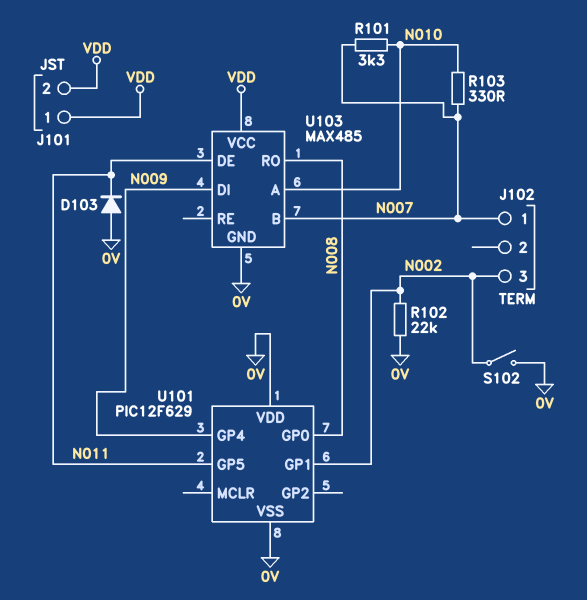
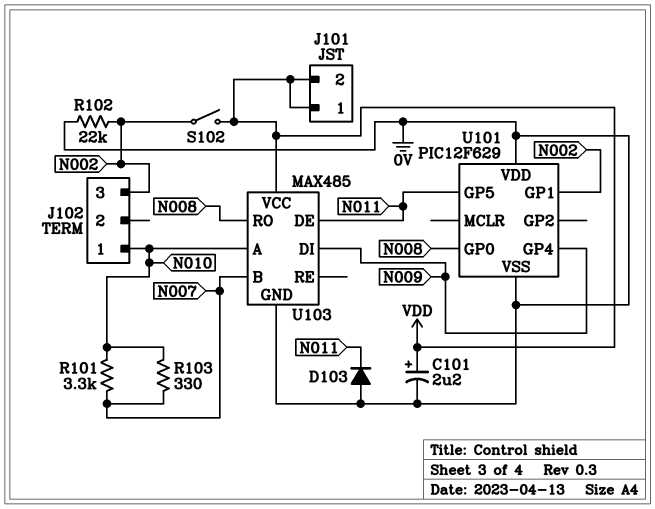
C101: none -> 2.2uF (plus VDD, minus 0V)
J102 pin 1: N007 -> N010
S102: switch (0V, N002) -> switch (N002, VDD)

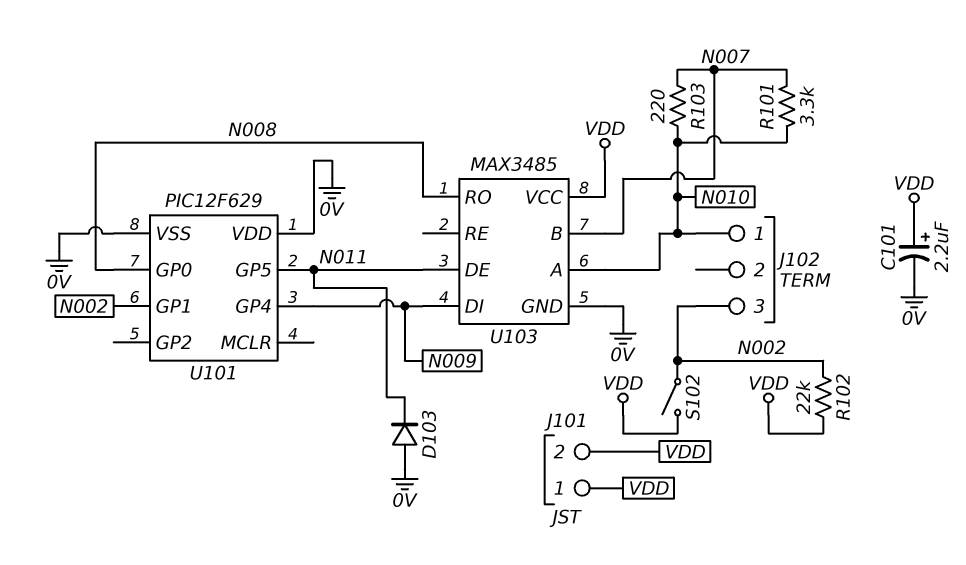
R102: 22k (0V, N002) -> 22k (N002, VDD)
R103: 330 (N007, N010) -> 220 (N007, N010)
U103: MAX485 -> MAX3485

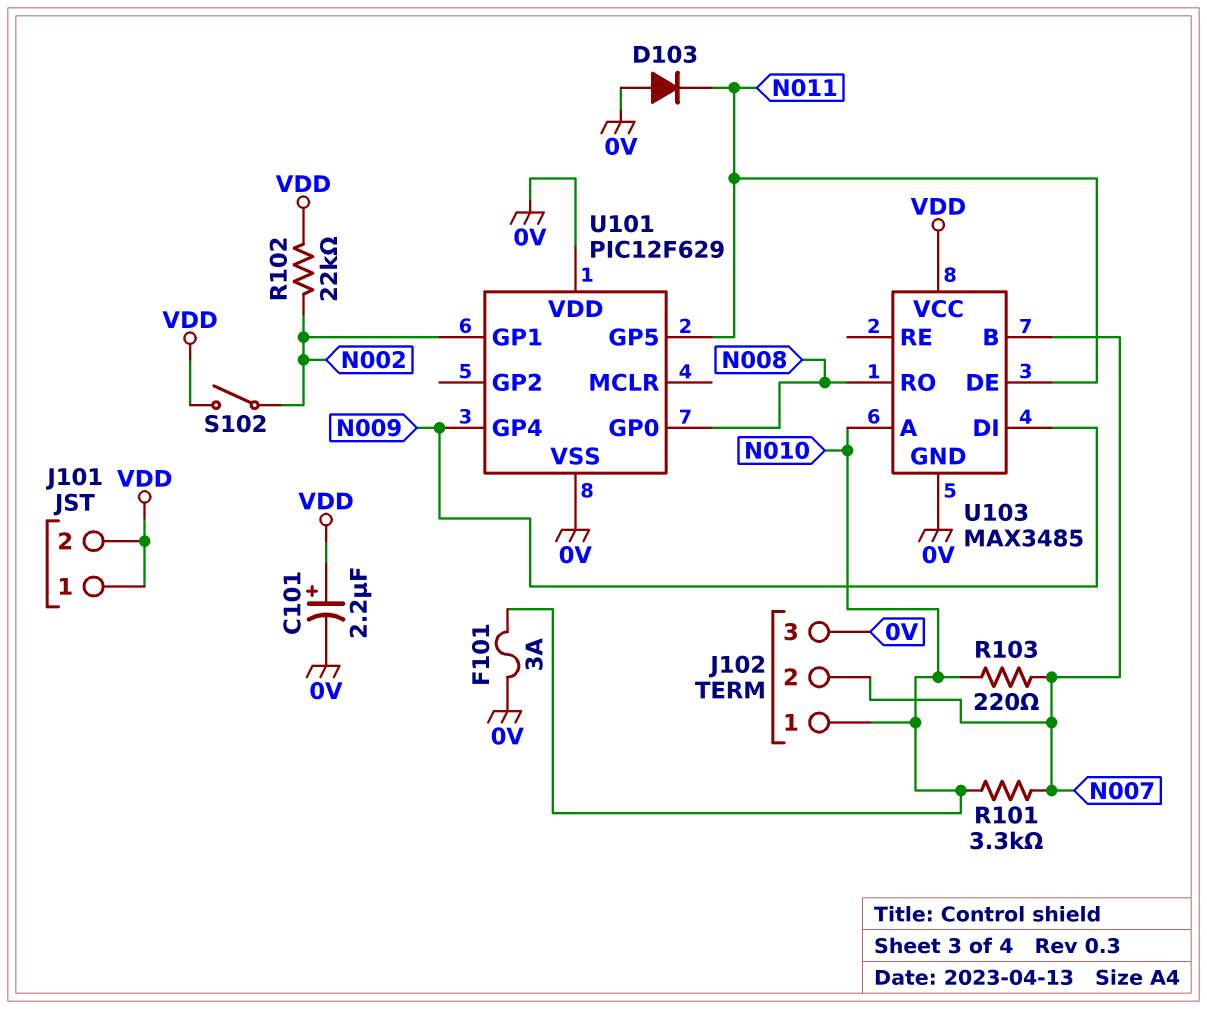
F101: none -> 3A (0V, N010)
J102 pin 2: none -> N007
J102 pin 3: N002 -> 0V

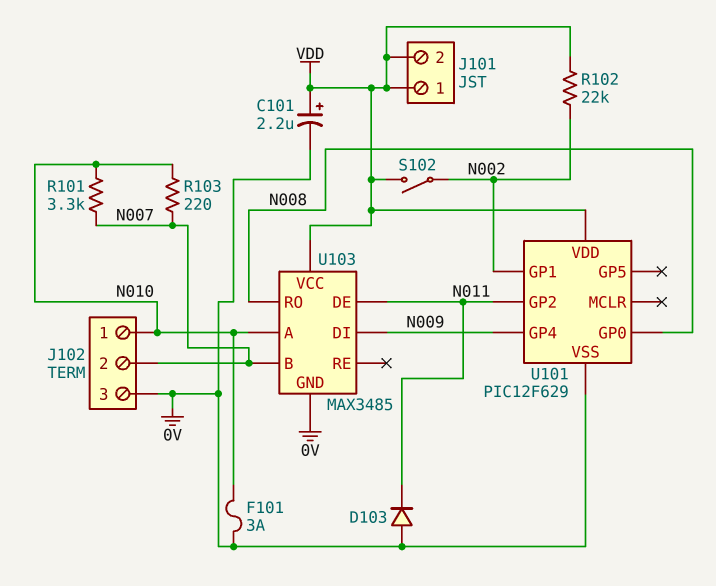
U101 pin GP2: none -> N011
U101 pin GP5: N011 -> none
U101 pin VDD: 0V -> VDD

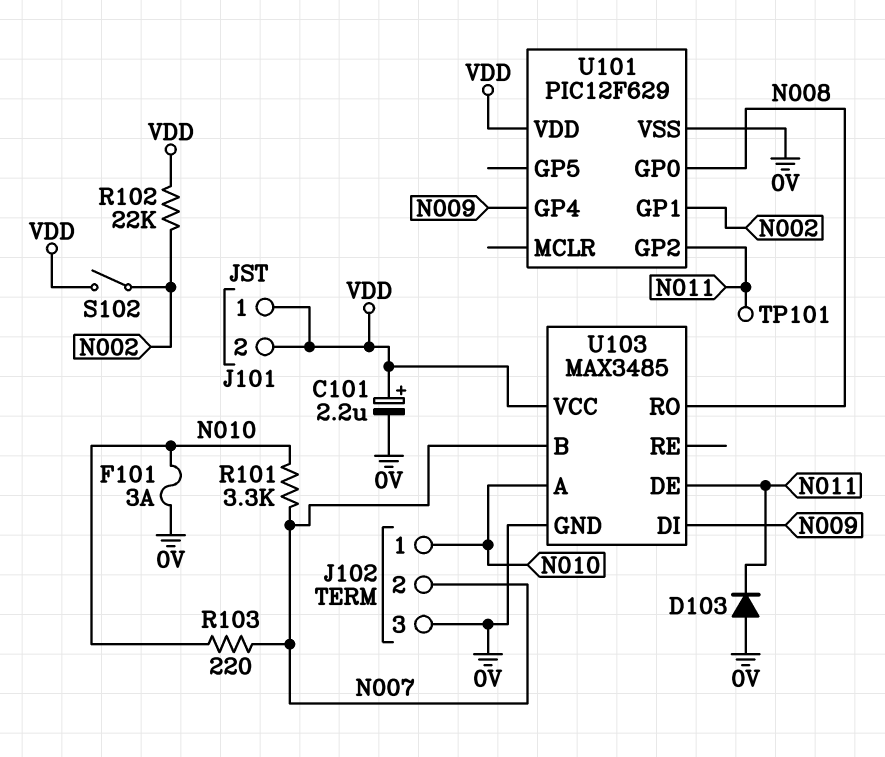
TP101: none -> test point (N011)

